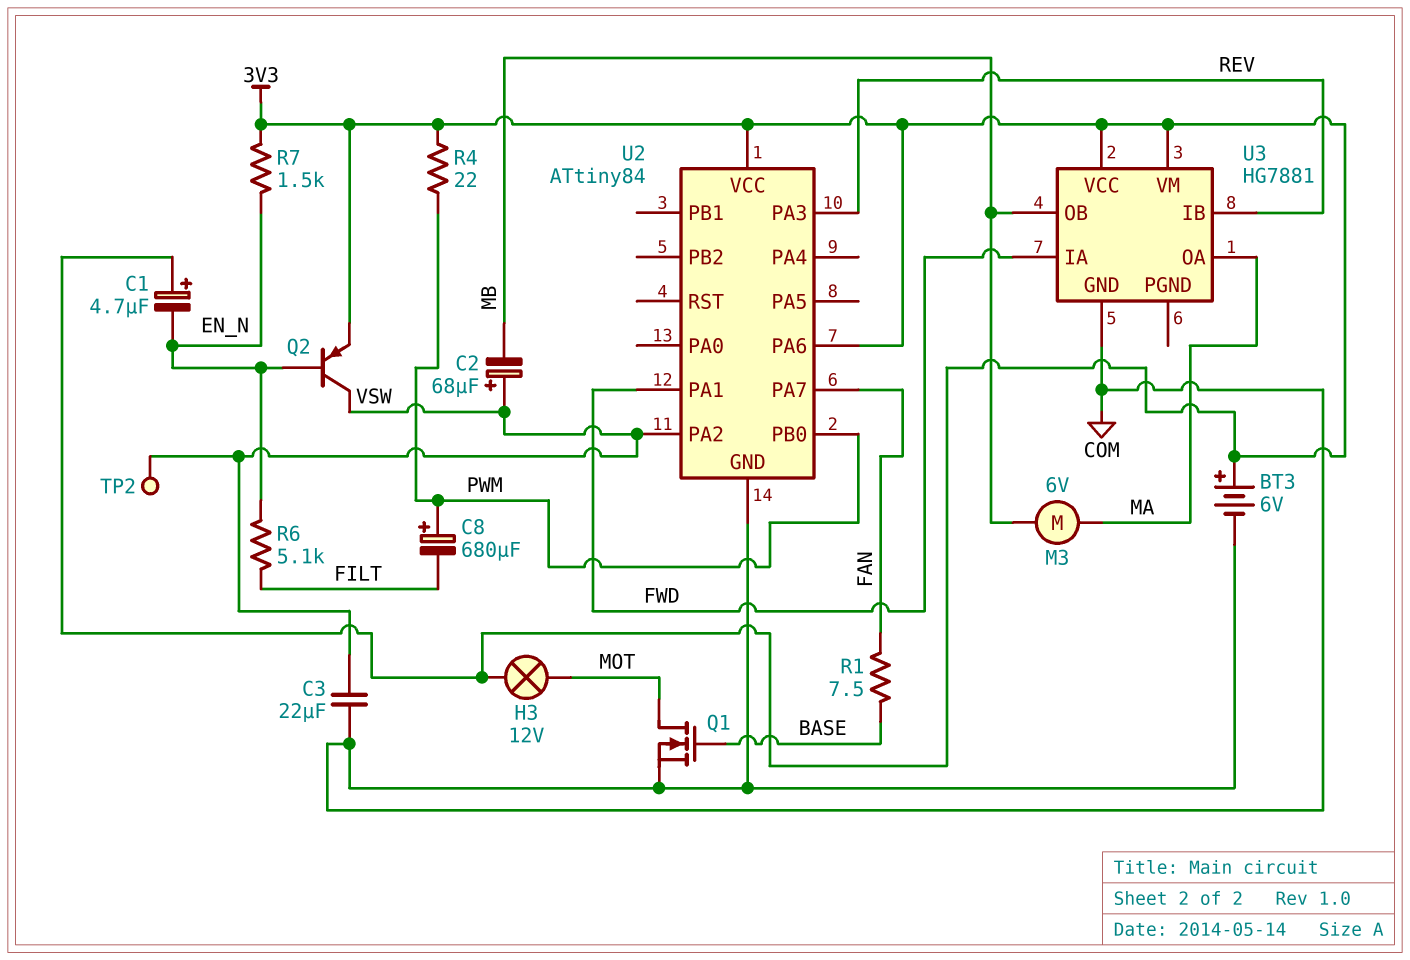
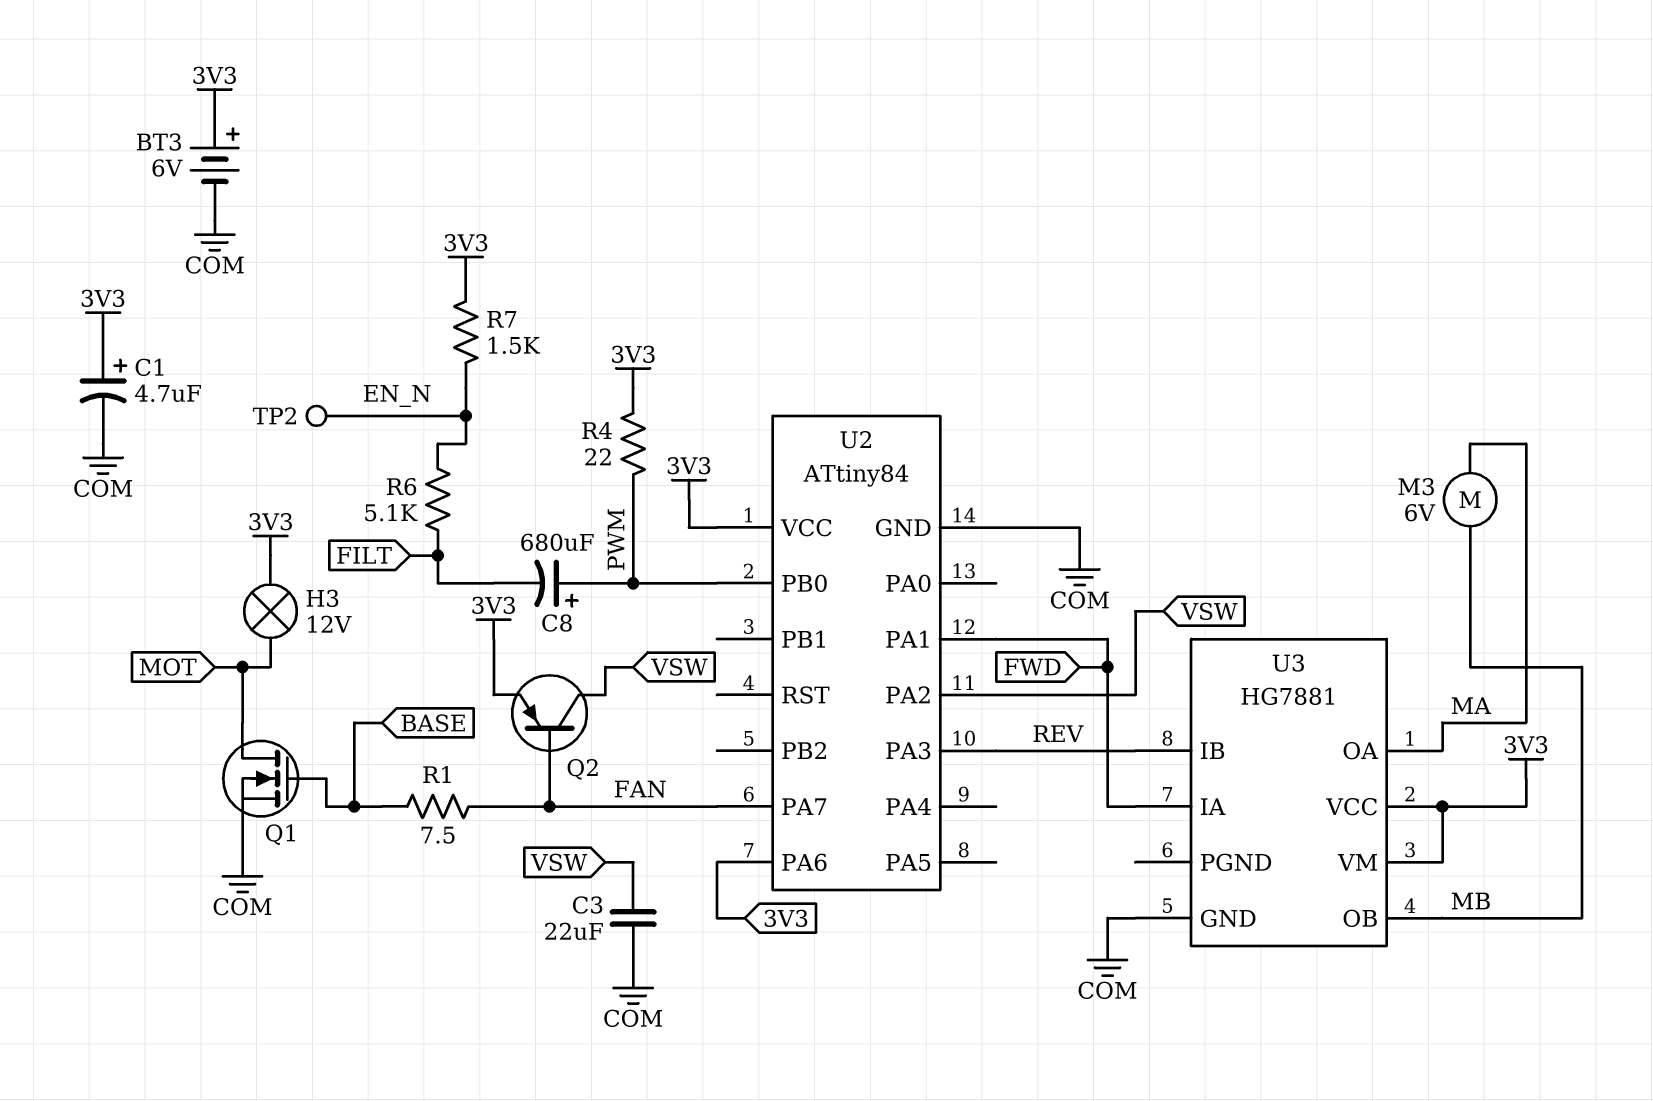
C1: 4.7uF (plus 3V3, minus EN_N) -> 4.7uF (plus 3V3, minus COM)
C2: 68uF (plus VSW, minus MB) -> none
Q2: PNP (B EN_N, C VSW, E 3V3) -> PNP (B FAN, C VSW, E 3V3)
TP2: test point (VSW) -> test point (EN_N)

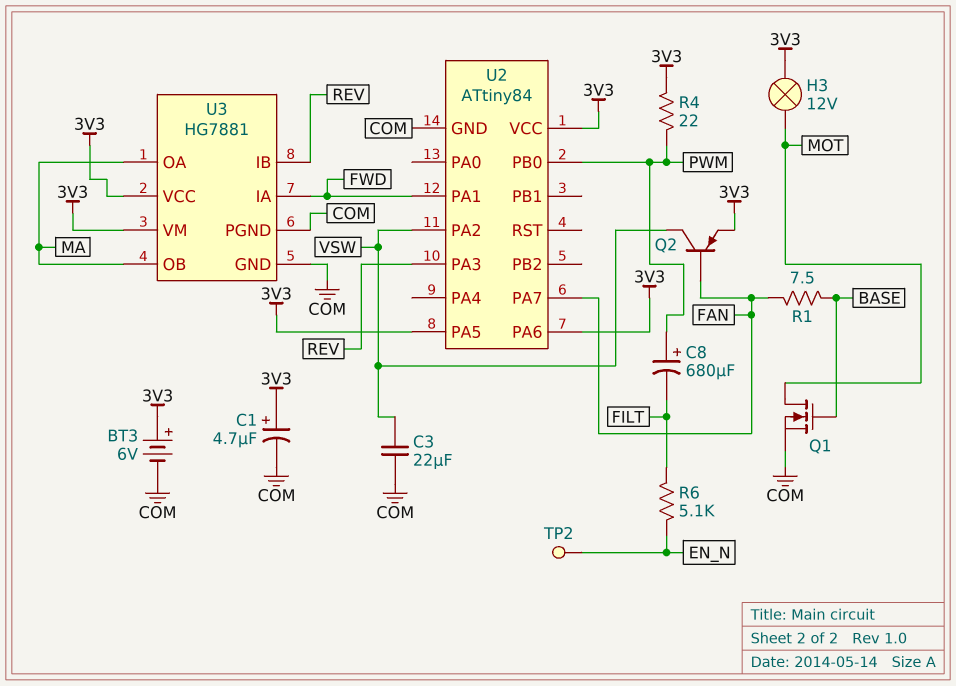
M3: motor 6V (MA, MB) -> none
R7: 1.5k (3V3, EN_N) -> none
U2 pin PA5: none -> 3V3
U3 pin OB: MB -> MA
U3 pin PGND: none -> COM

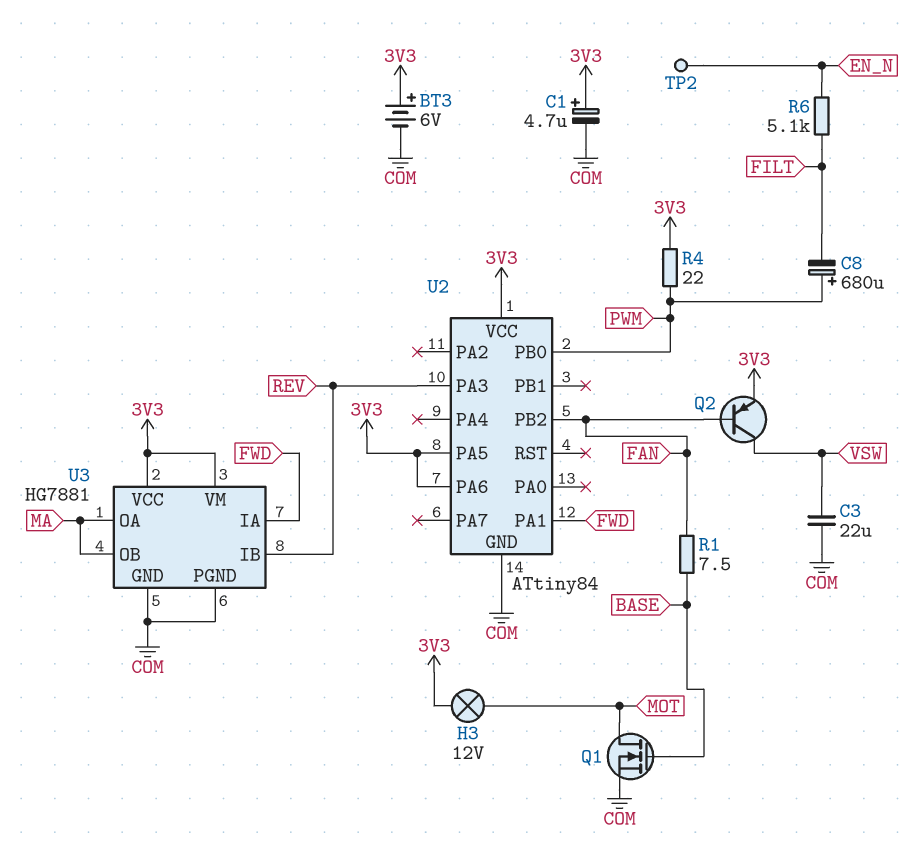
U2 pin PA2: VSW -> none
U2 pin PA7: FAN -> none
U2 pin PB2: none -> FAN

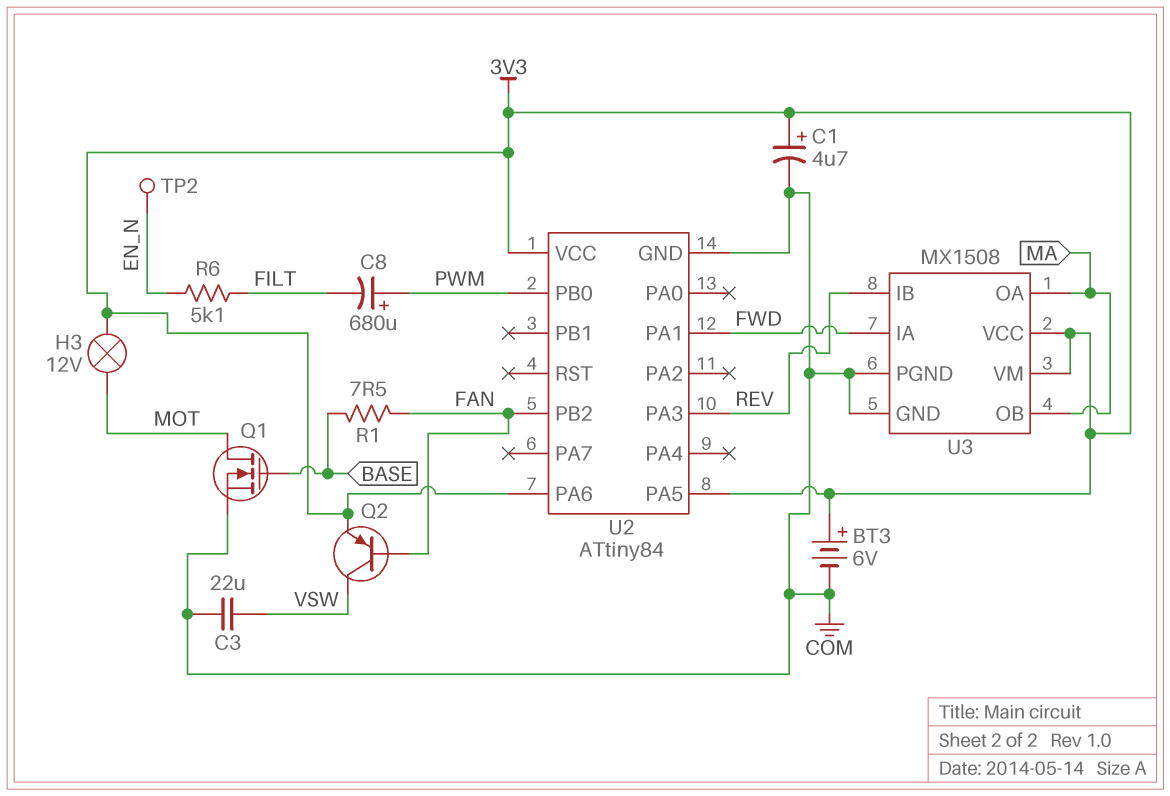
R4: 22 (3V3, PWM) -> none
U3: HG7881 -> MX1508

